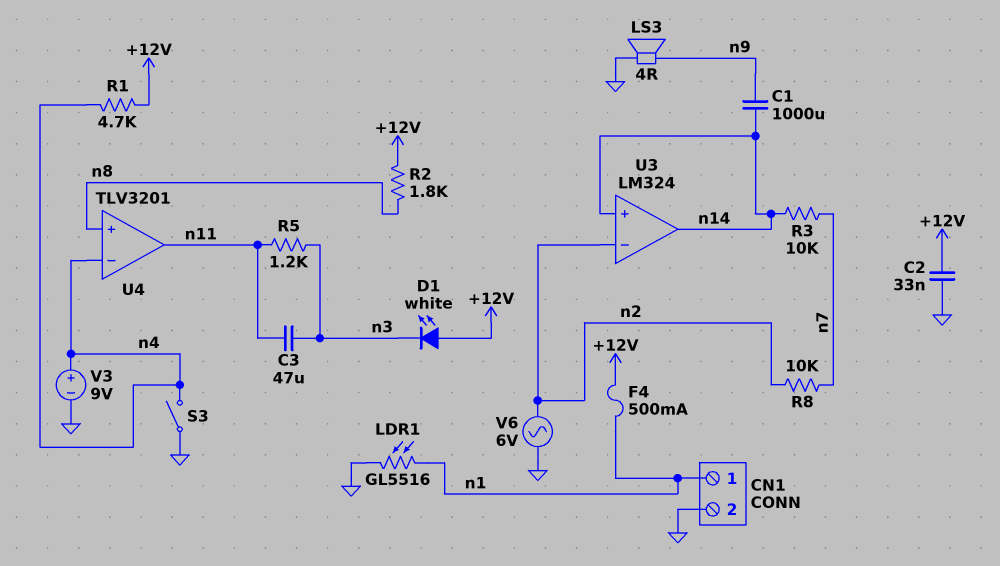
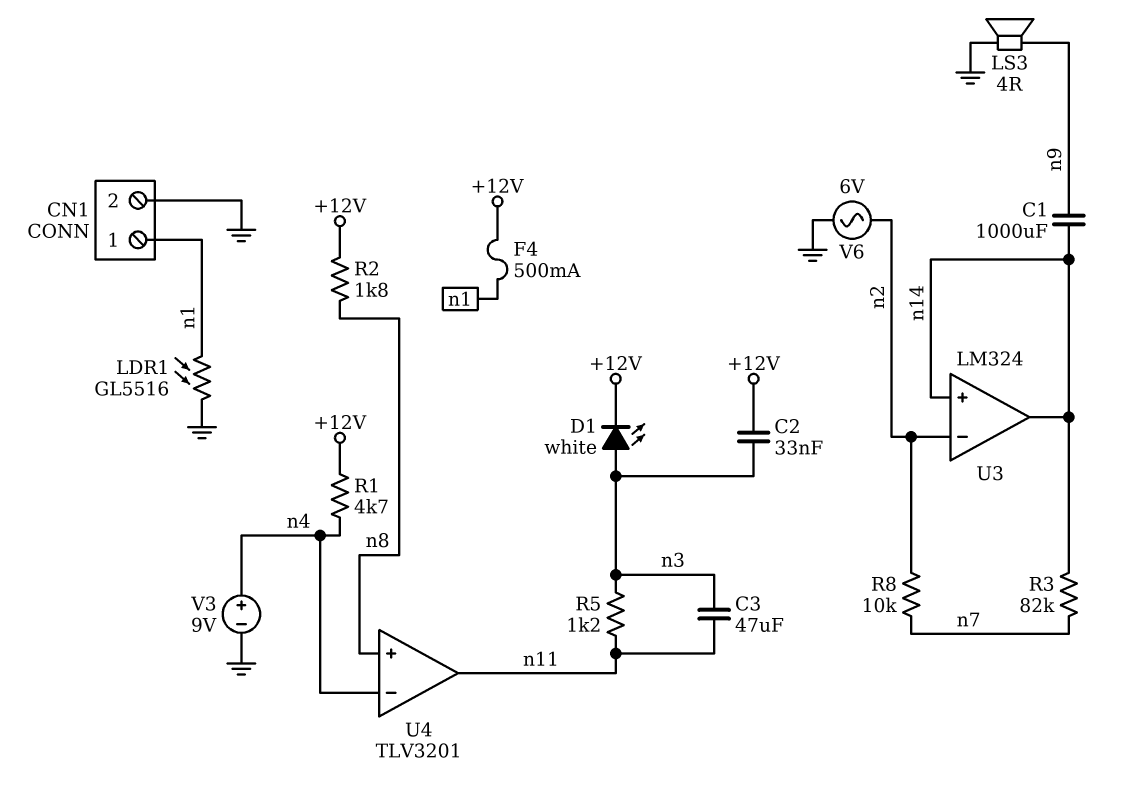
C2: 33nF (+12V, GND) -> 33nF (+12V, n3)
D1: LED white (A +12V, K n3) -> LED white (A n3, K +12V)
R3: 10k (n7, n14) -> 82k (n7, n14)
S3: switch (GND, n4) -> none

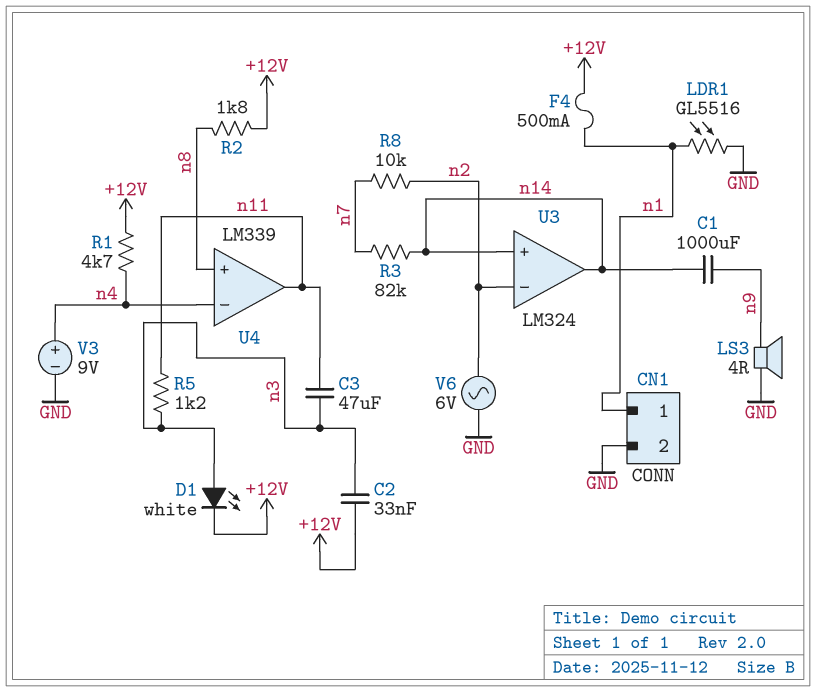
U4: TLV3201 -> LM339

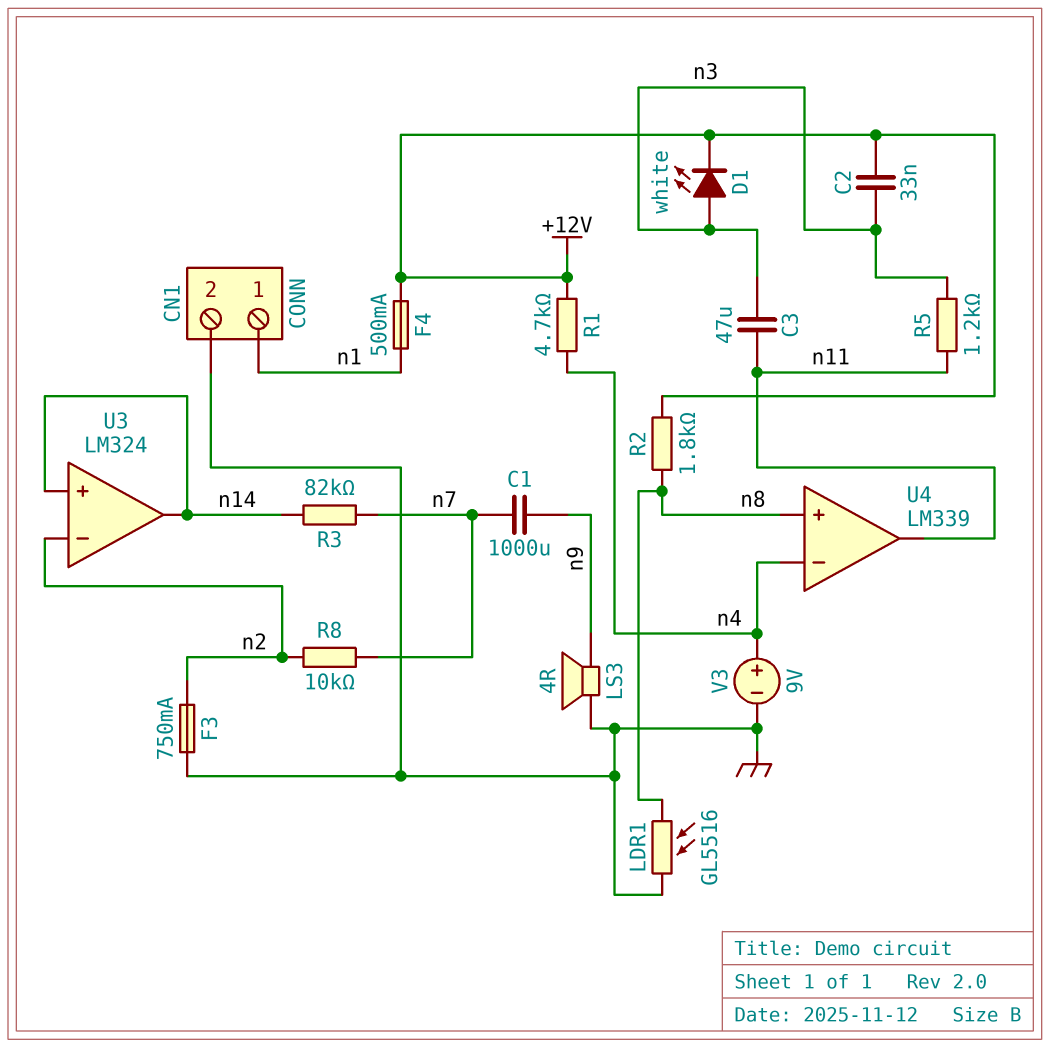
C1: 1000uF (n9, n14) -> 1000uF (n7, n9)
F3: none -> 750mA (GND, n2)
LDR1: GL5516 (GND, n1) -> GL5516 (GND, n8)
V6: AC 6V (GND, n2) -> none

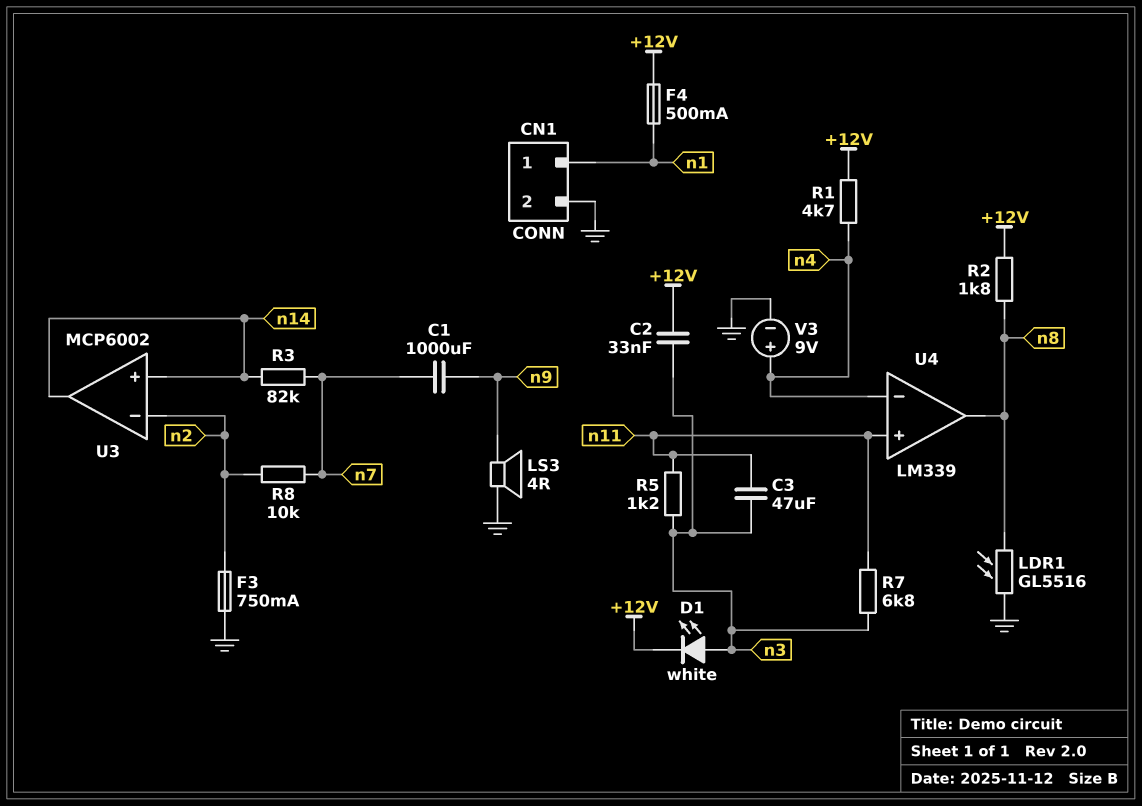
R7: none -> 6.8k (n3, n11)
U3: LM324 -> MCP6002
U4 pin in+: n8 -> n11
U4 pin out: n11 -> n8

